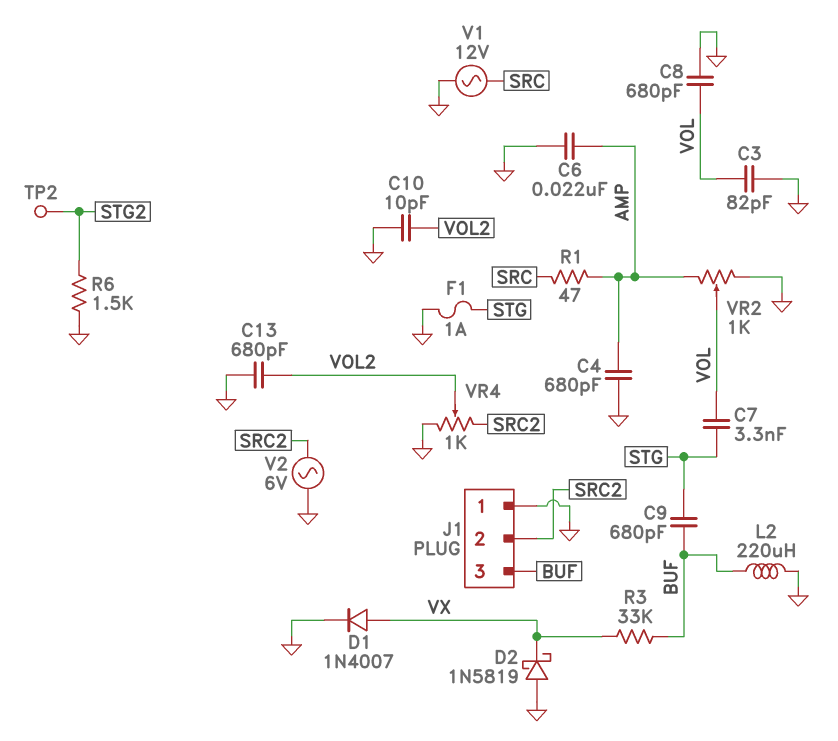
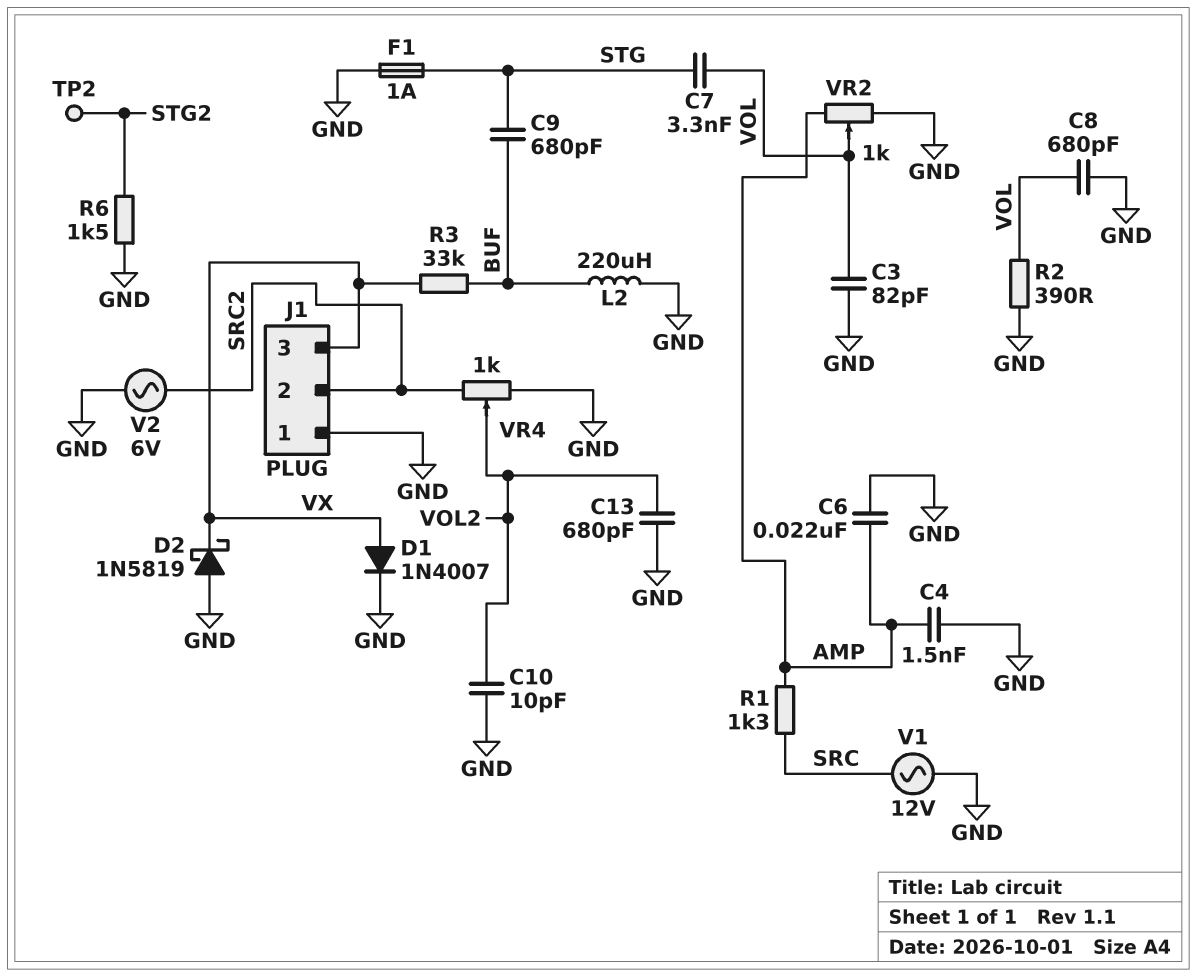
C4: 680pF (AMP, GND) -> 1.5nF (AMP, GND)
J1 pin 3: BUF -> VX
R1: 47 (AMP, SRC) -> 1.3k (AMP, SRC)
R2: none -> 390 (GND, VOL)

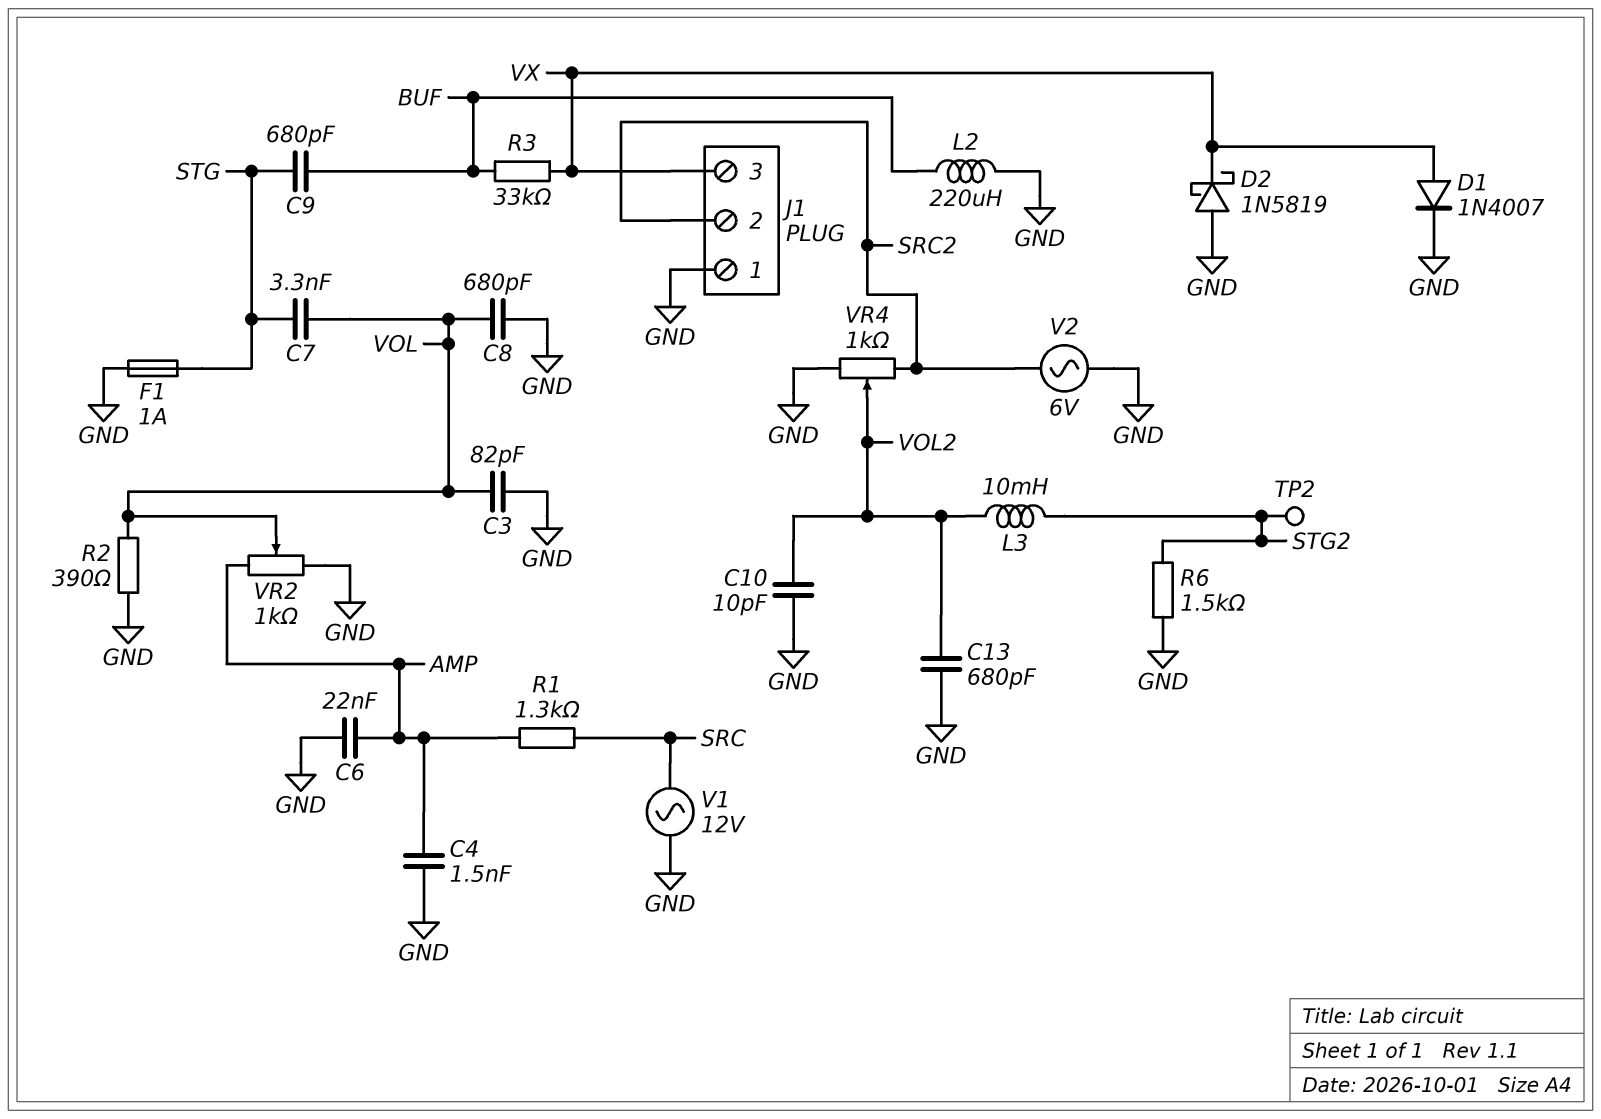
L3: none -> 10mH (STG2, VOL2)

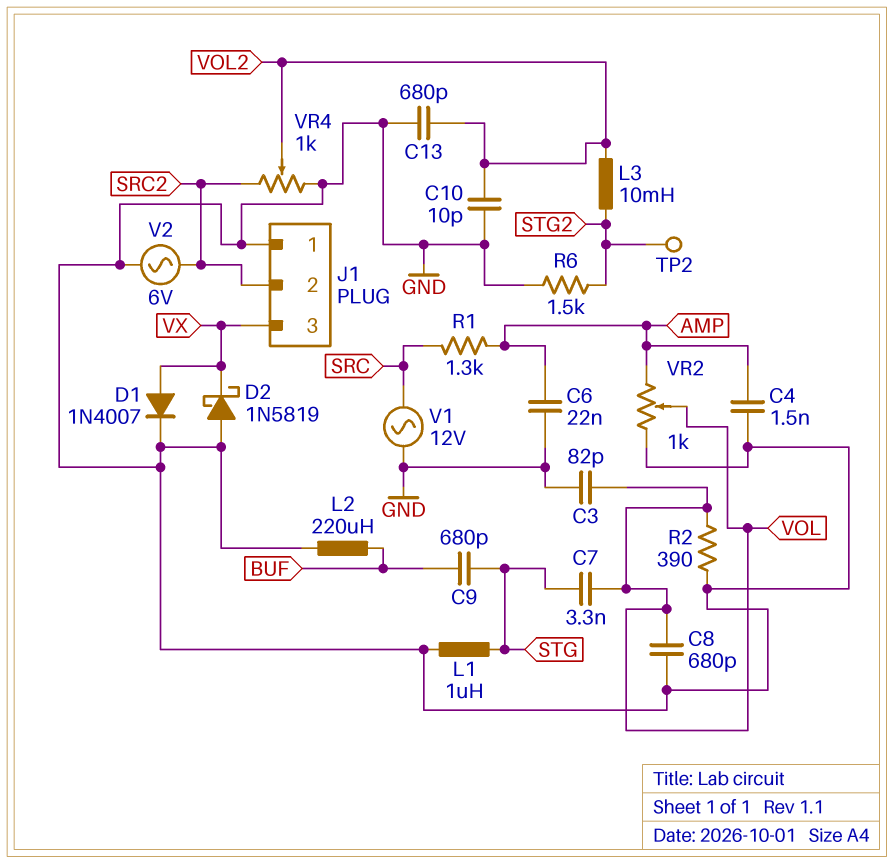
F1: 1A (GND, STG) -> none
L1: none -> 1uH (GND, STG)
R3: 33k (BUF, VX) -> none

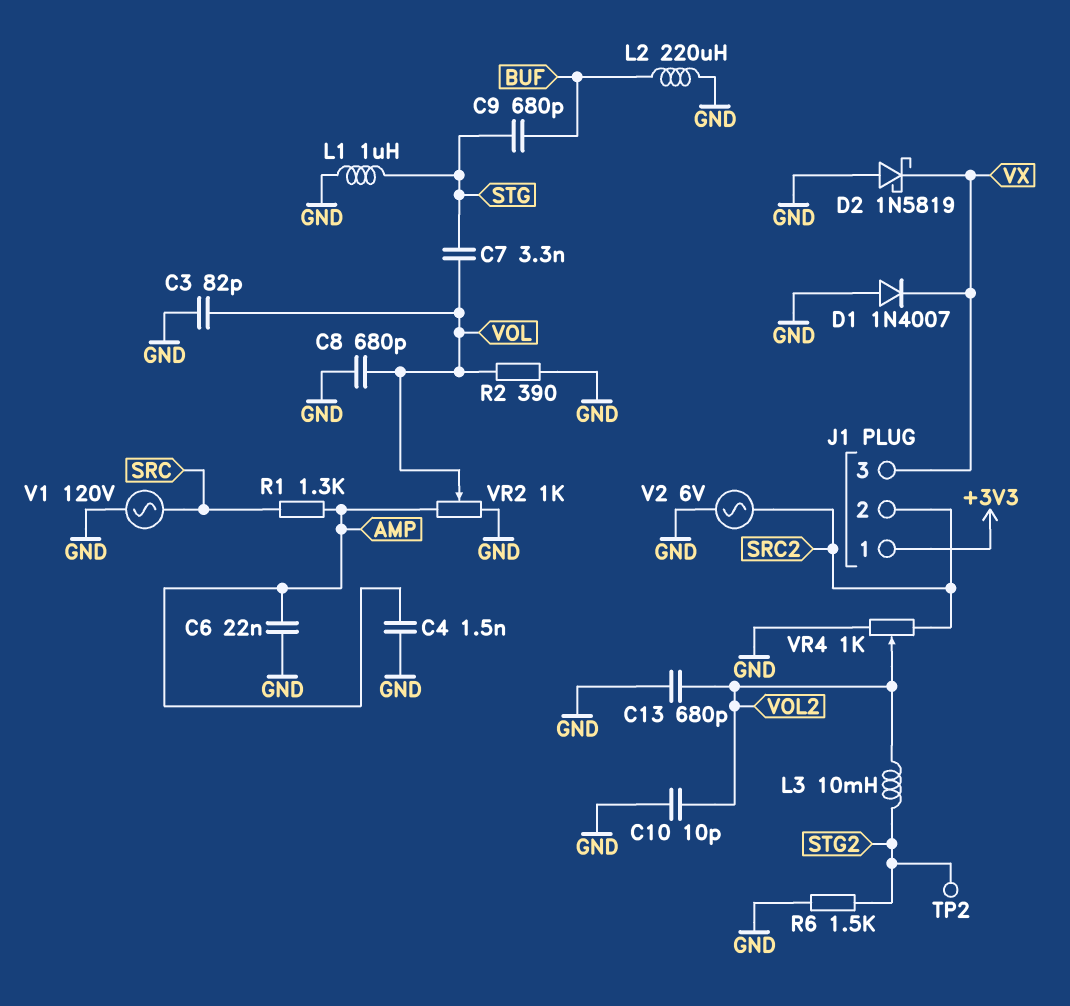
D1: diode 1N4007 (A VX, K GND) -> diode 1N4007 (A GND, K VX)
J1 pin 1: GND -> +3V3
V1: AC 12V (GND, SRC) -> AC 120V (GND, SRC)

